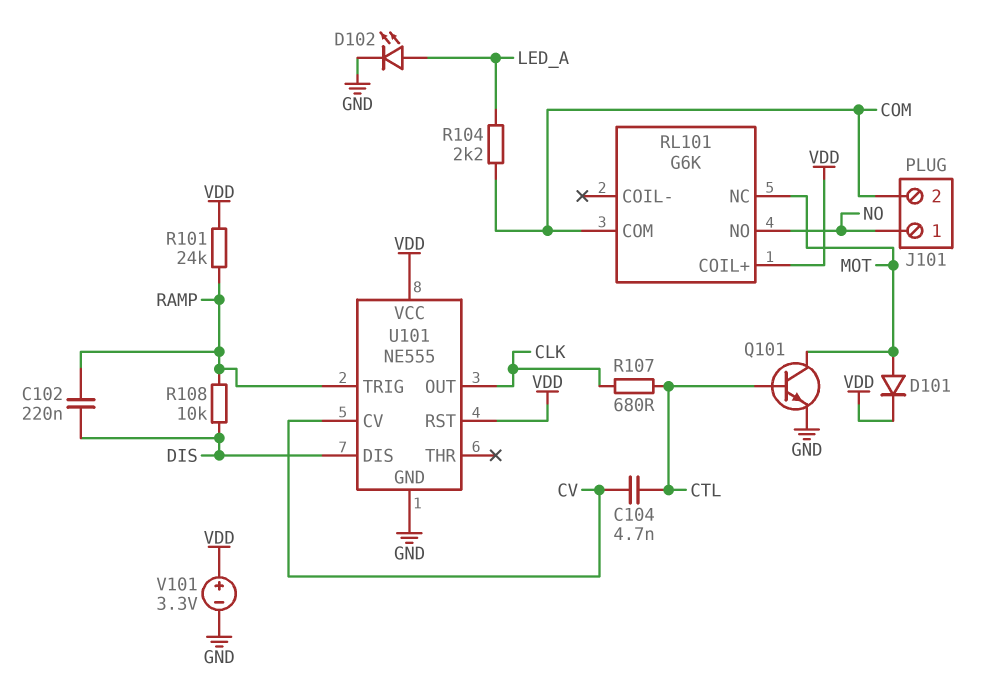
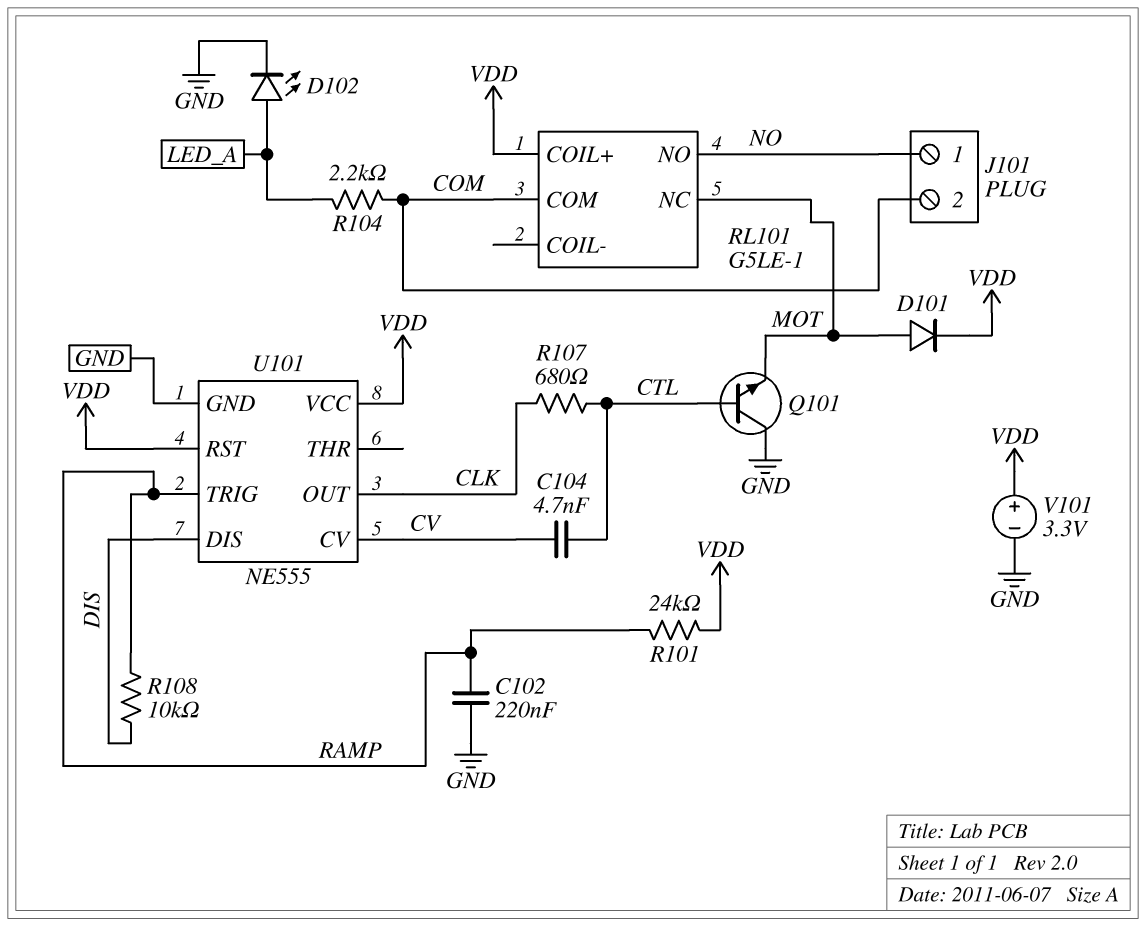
C102: 220nF (DIS, RAMP) -> 220nF (GND, RAMP)
Q101: NPN (B CTL, C MOT, E GND) -> NPN (B CTL, C GND, E MOT)
RL101: G6K -> G5LE-1

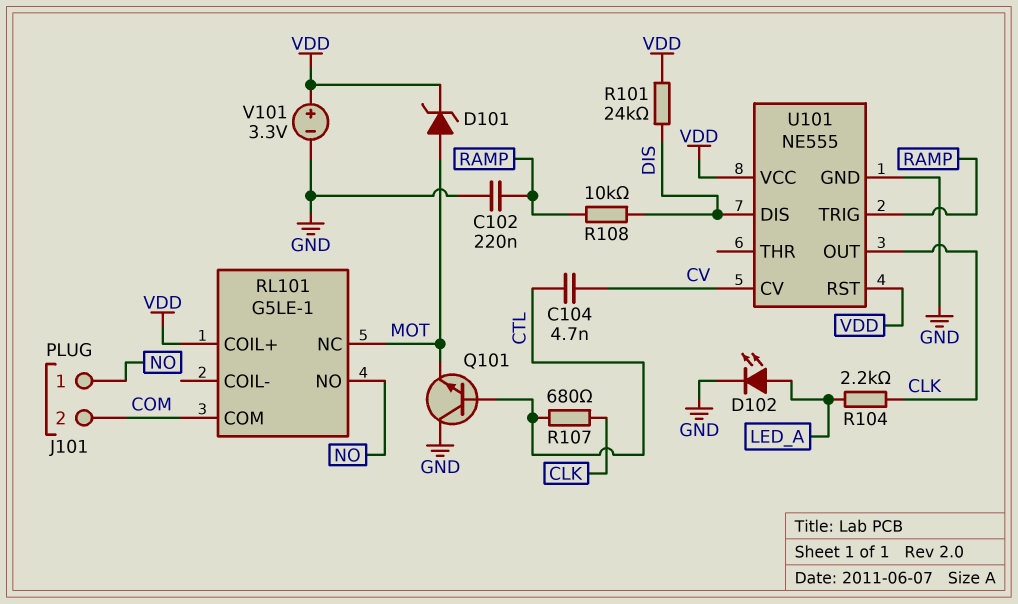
D101: diode (A MOT, K VDD) -> zener (A MOT, K VDD)
R101: 24k (RAMP, VDD) -> 24k (DIS, VDD)
R104: 2.2k (COM, LED_A) -> 2.2k (CLK, LED_A)

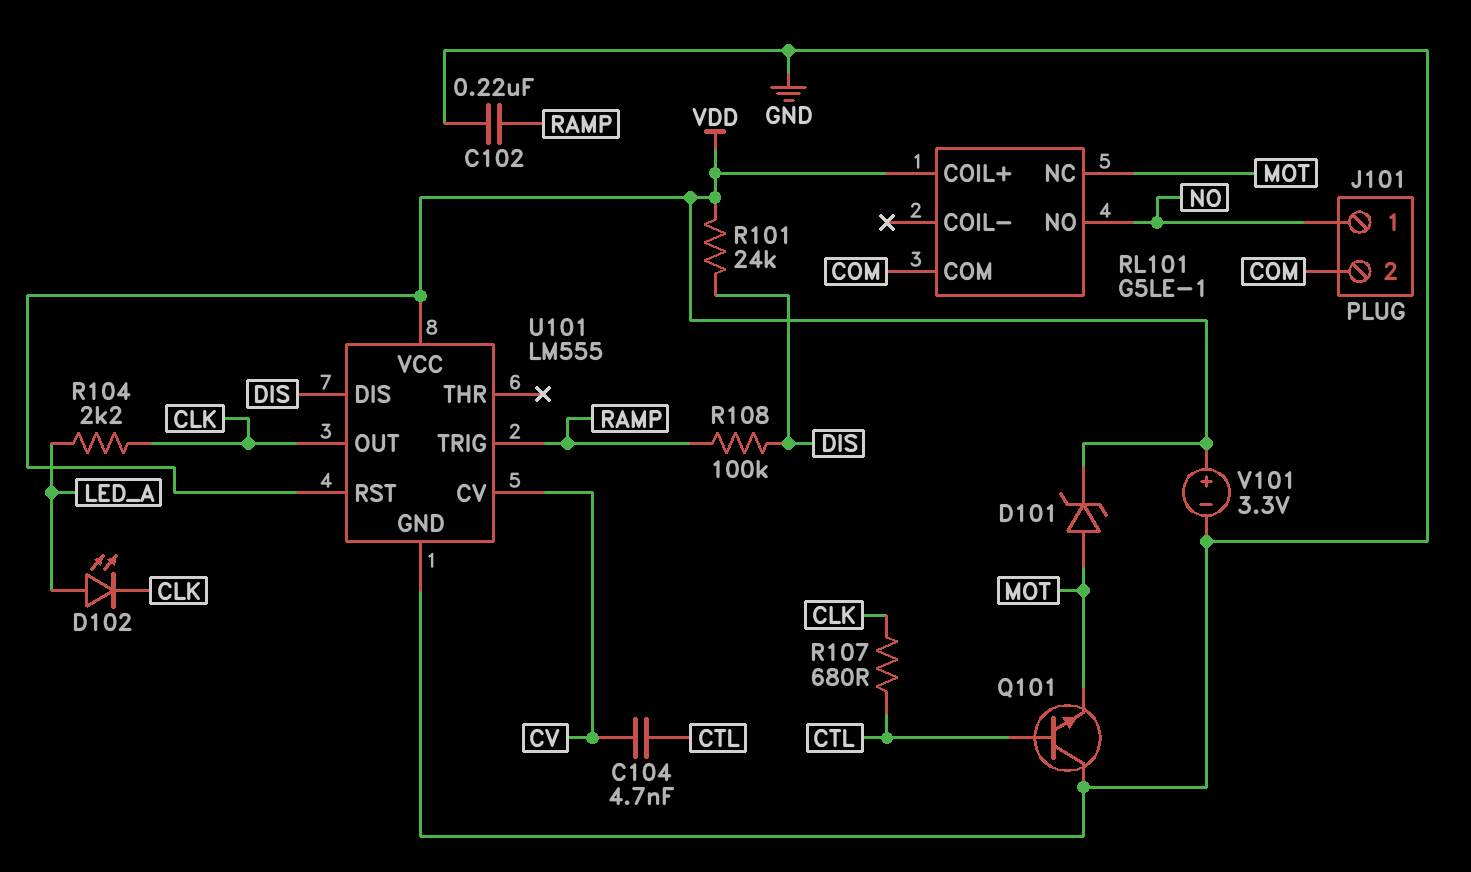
D102: LED (A LED_A, K GND) -> LED (A LED_A, K CLK)
R108: 10k (DIS, RAMP) -> 100k (DIS, RAMP)
U101: NE555 -> LM555

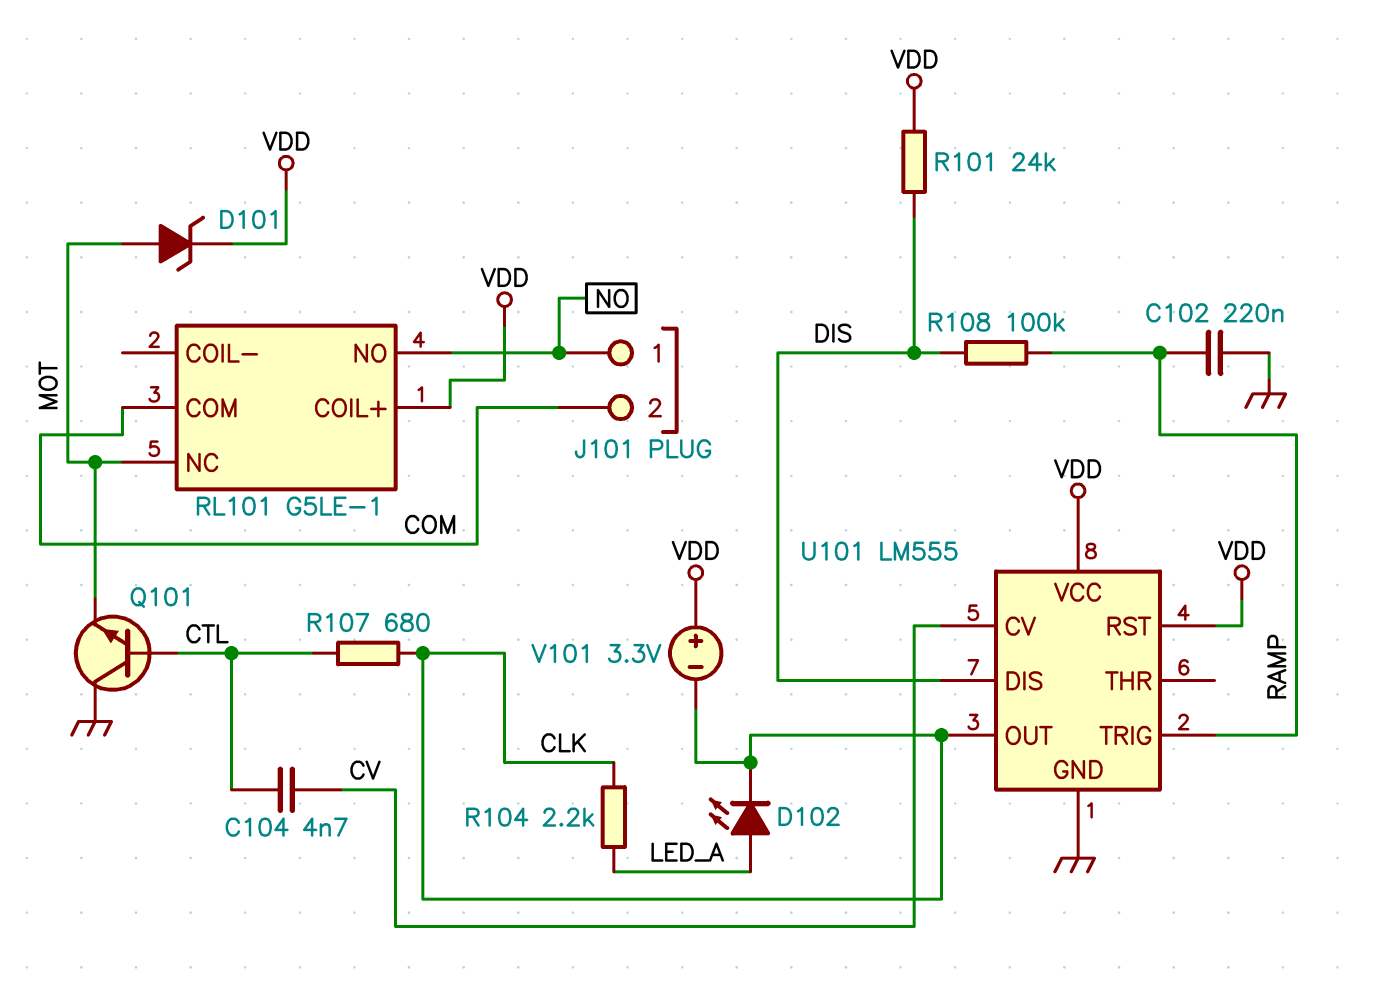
V101: 3.3V (plus VDD, minus GND) -> 3.3V (plus VDD, minus CLK)

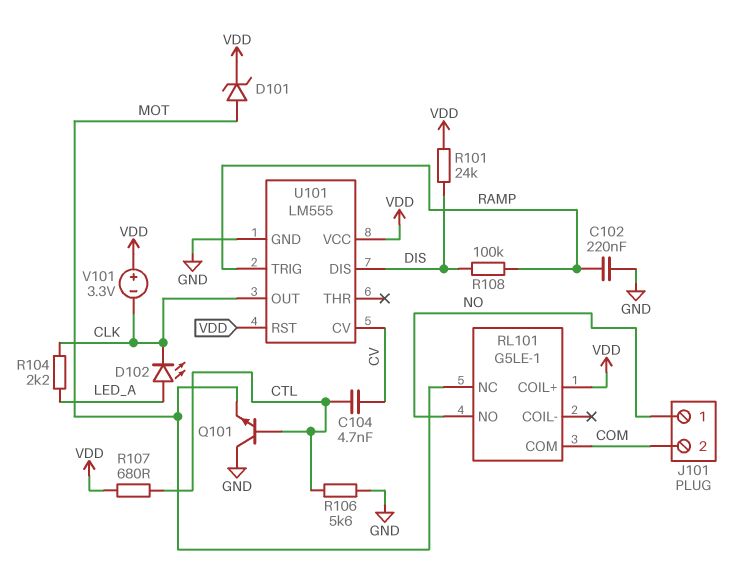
R106: none -> 5.6k (CTL, GND)
R107: 680 (CLK, CTL) -> 680 (CTL, VDD)

